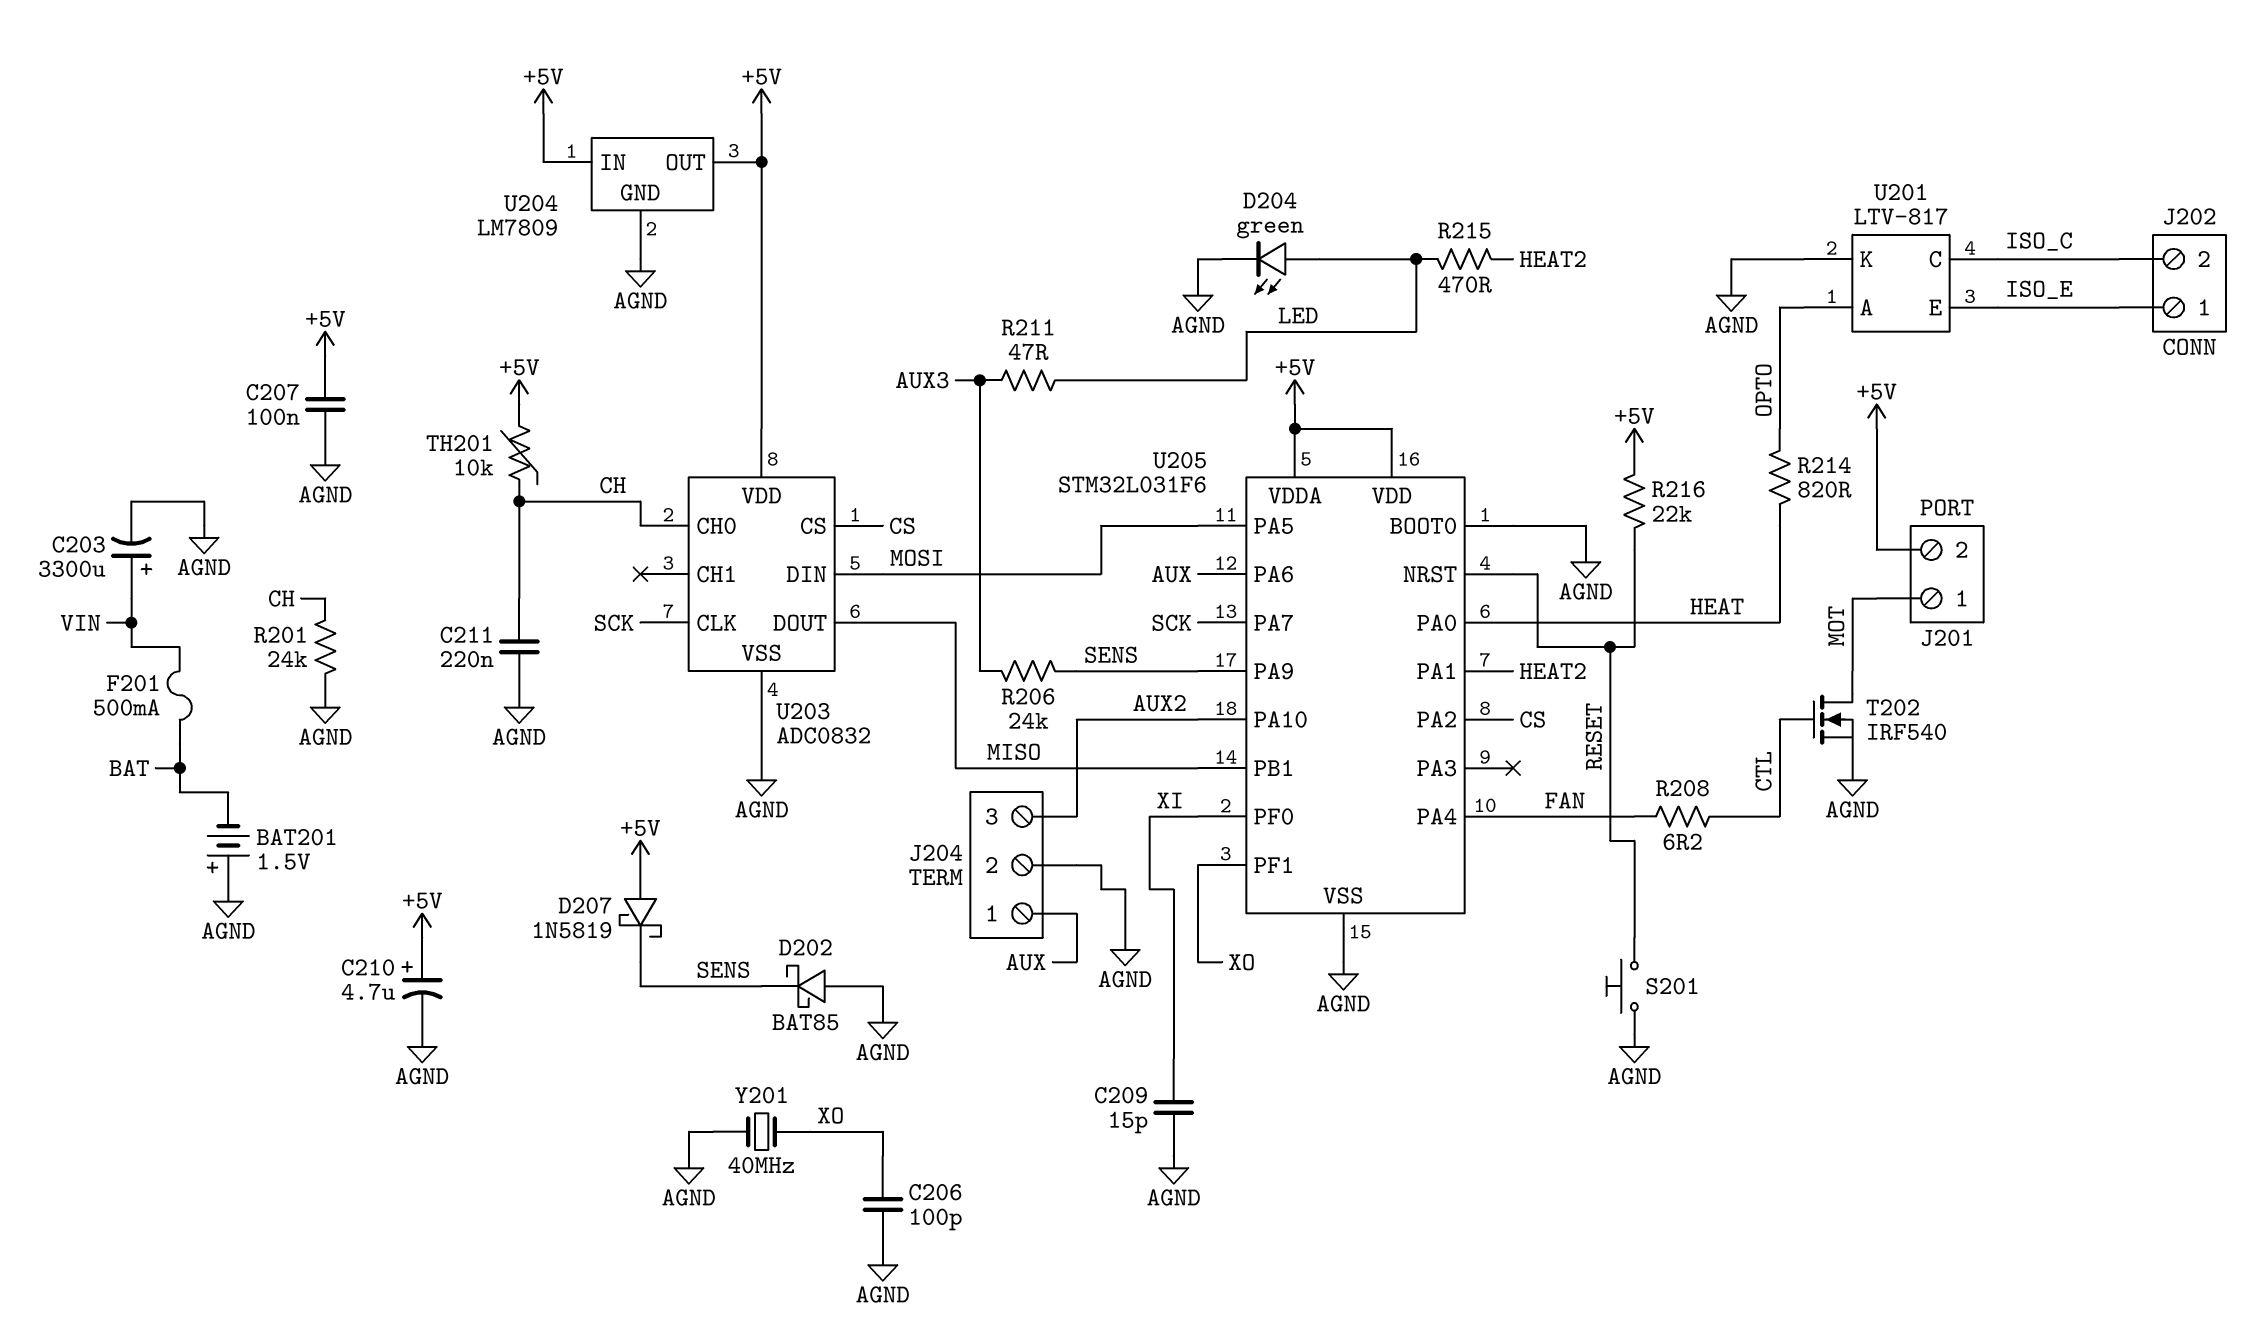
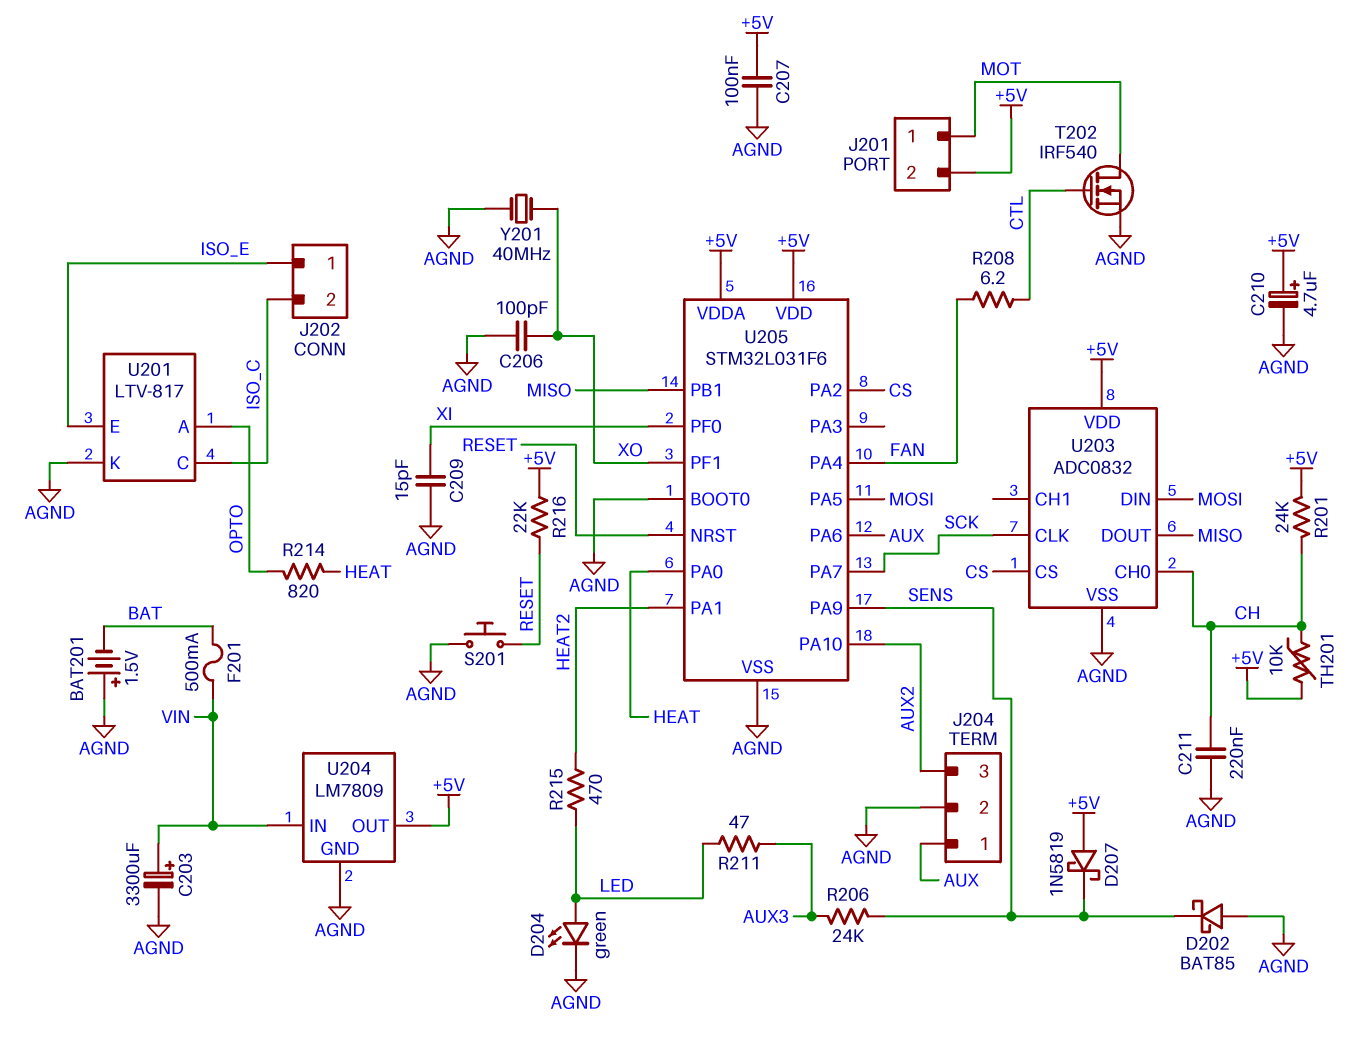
R201: 24k (AGND, CH) -> 24k (+5V, CH)
U204 pin IN: +5V -> VIN

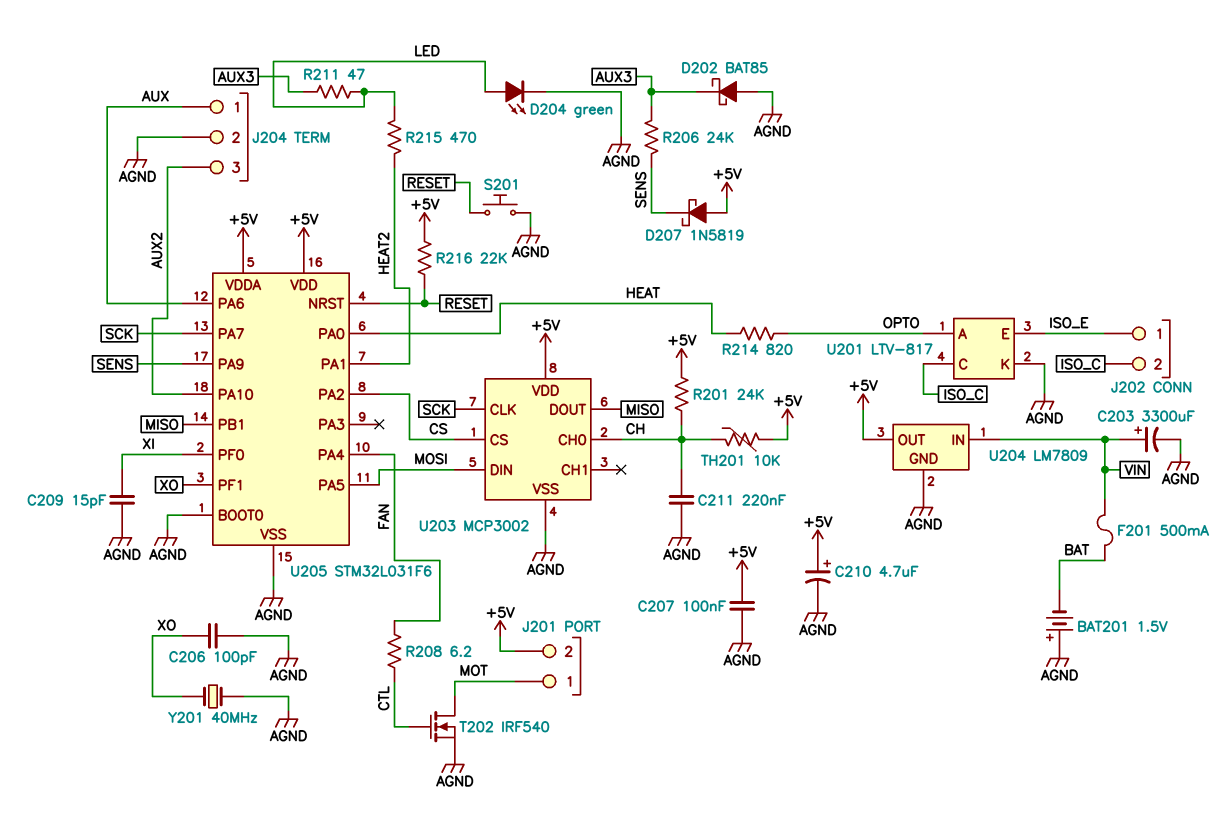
D202: schottky BAT85 (A AGND, K SENS) -> schottky BAT85 (A AGND, K AUX3)
U203: ADC0832 -> MCP3002

